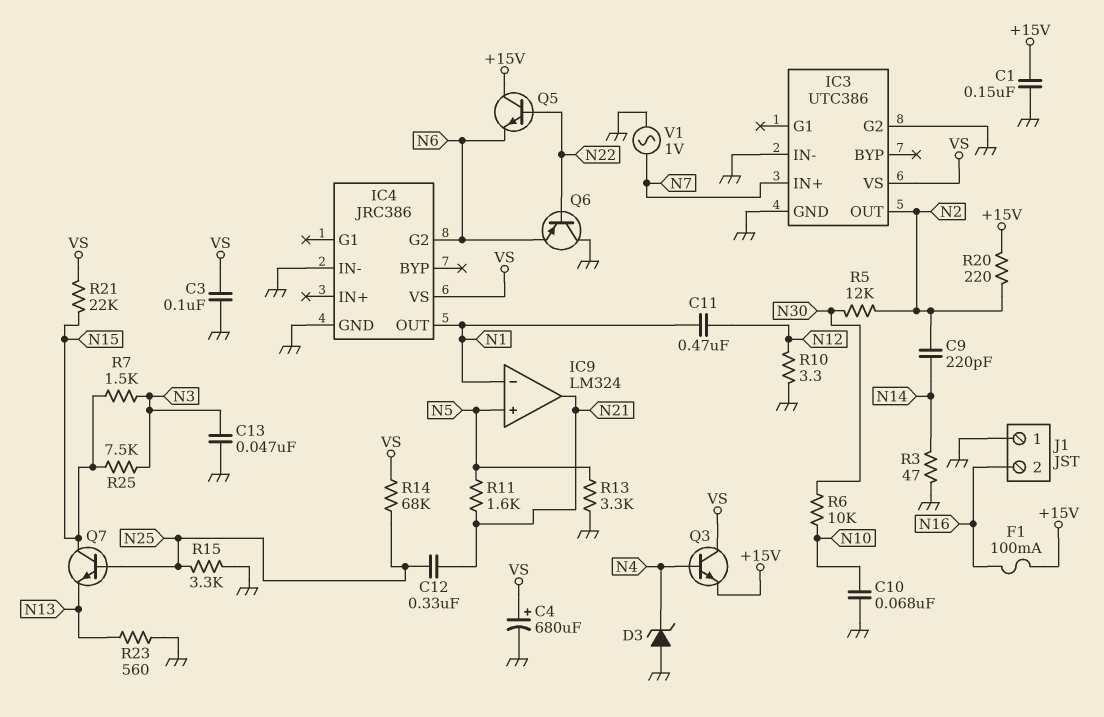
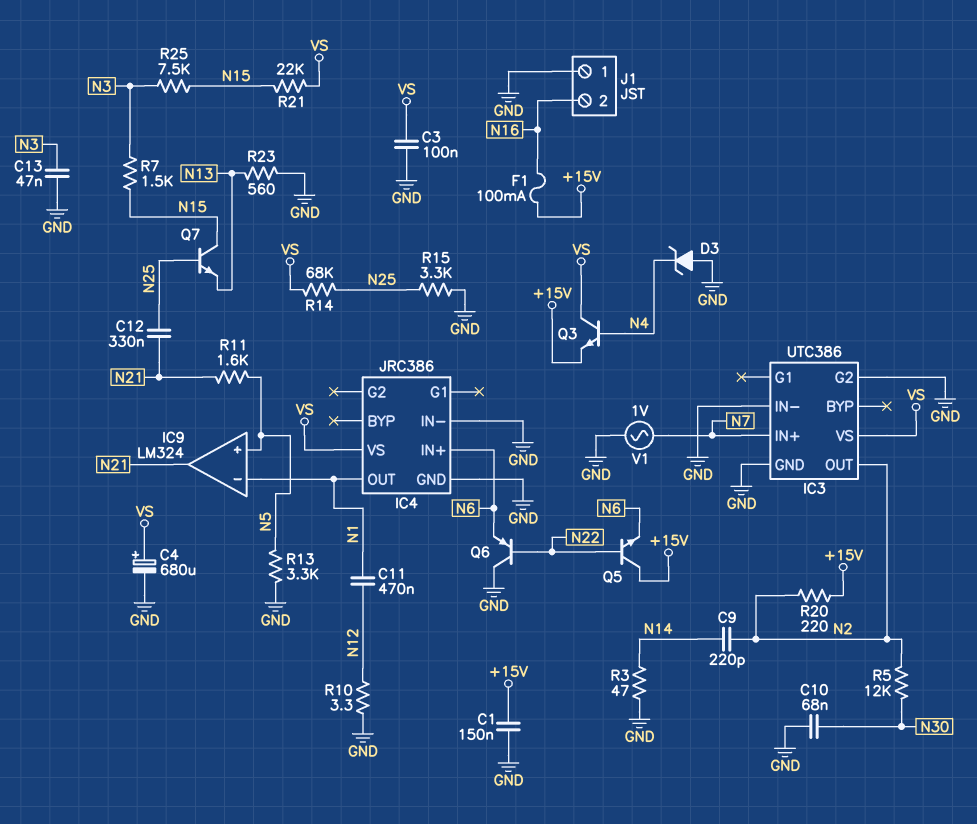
C10: 68nF (GND, N10) -> 68nF (GND, N30)
IC4 pin G2: N6 -> none
IC4 pin IN+: none -> N6
R6: 10k (N10, N30) -> none

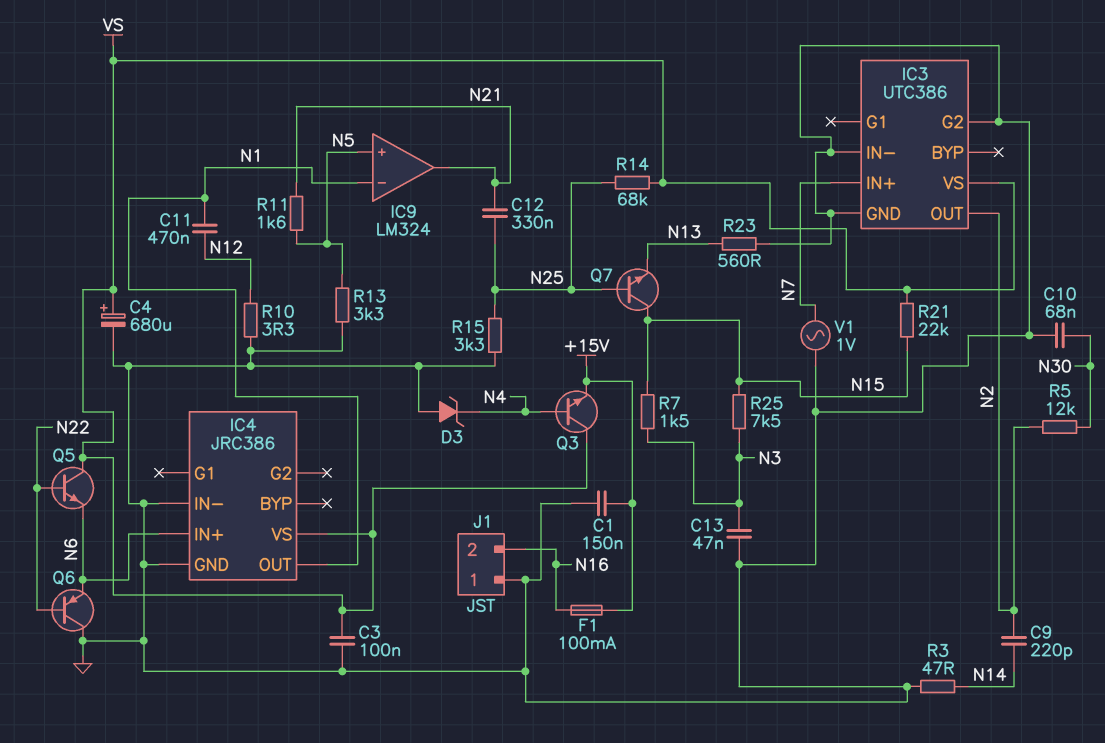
Q5: NPN (B N22, C +15V, E N6) -> NPN (B N22, C VS, E N6)
R20: 220 (+15V, N2) -> none

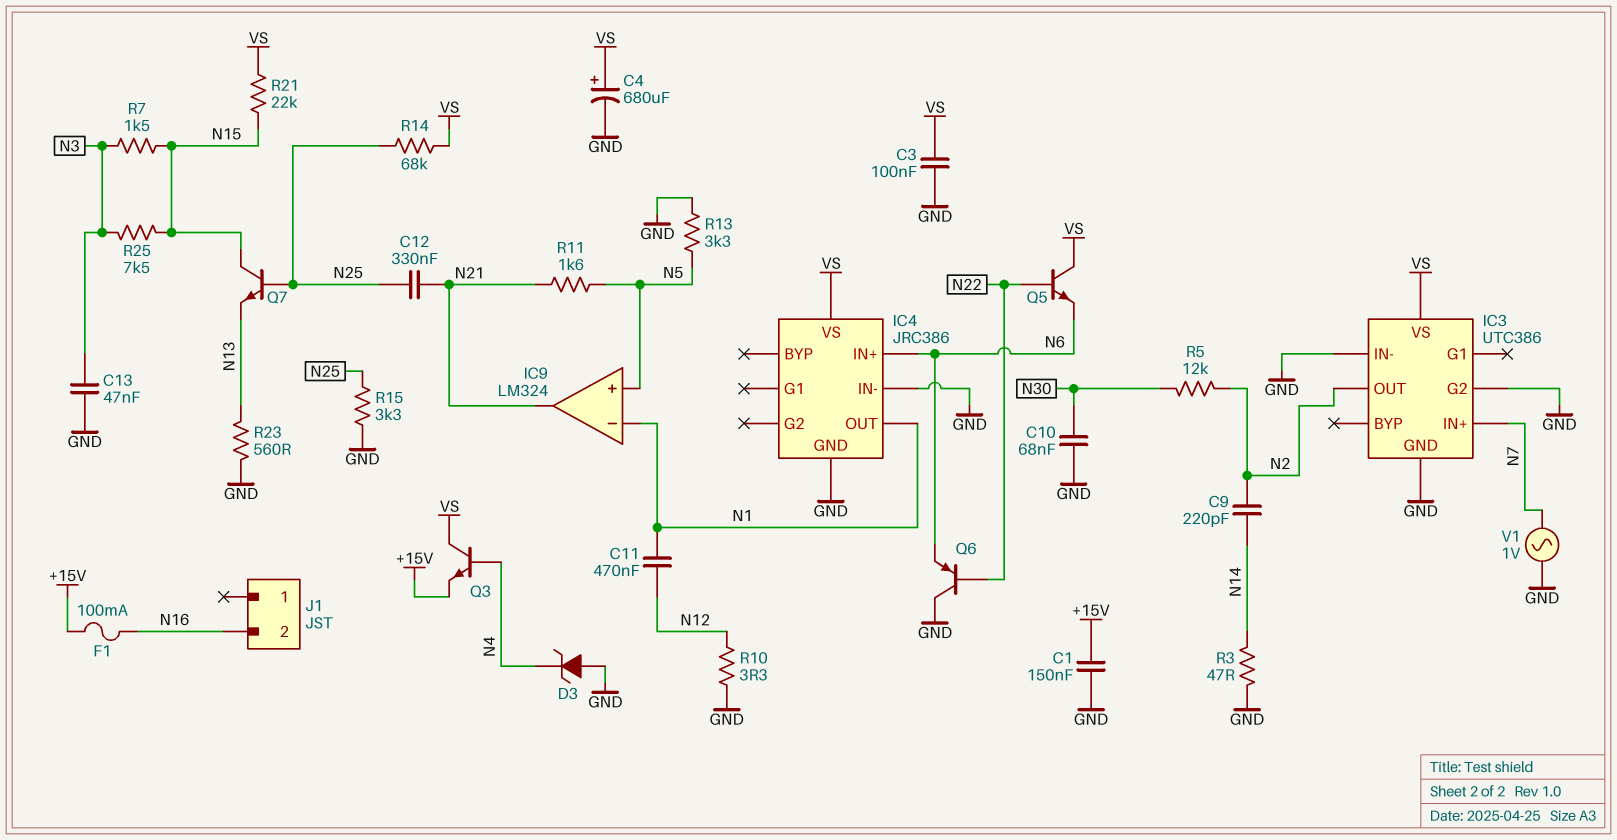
J1 pin 1: GND -> none

